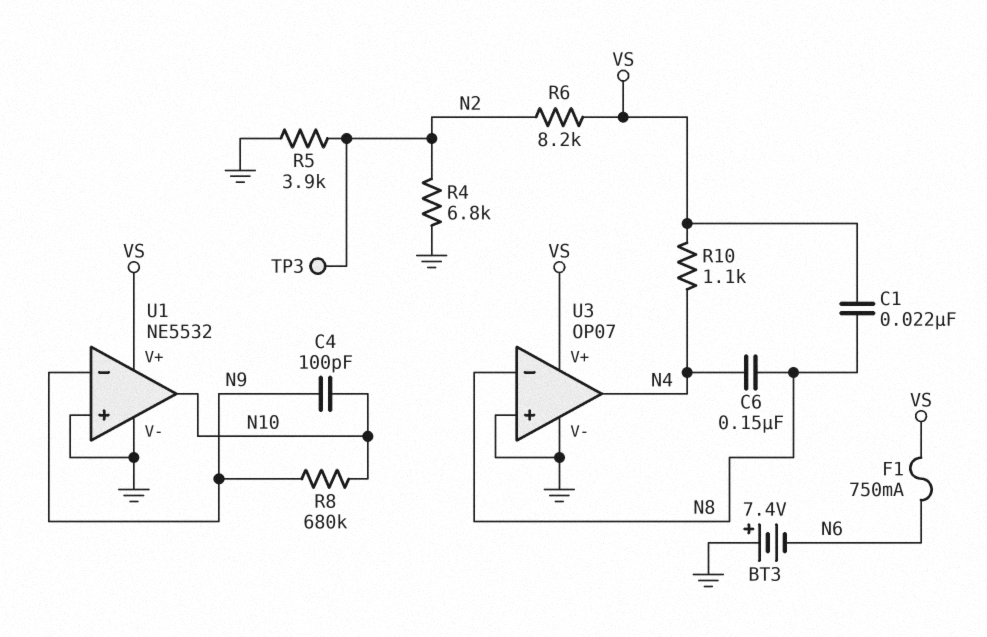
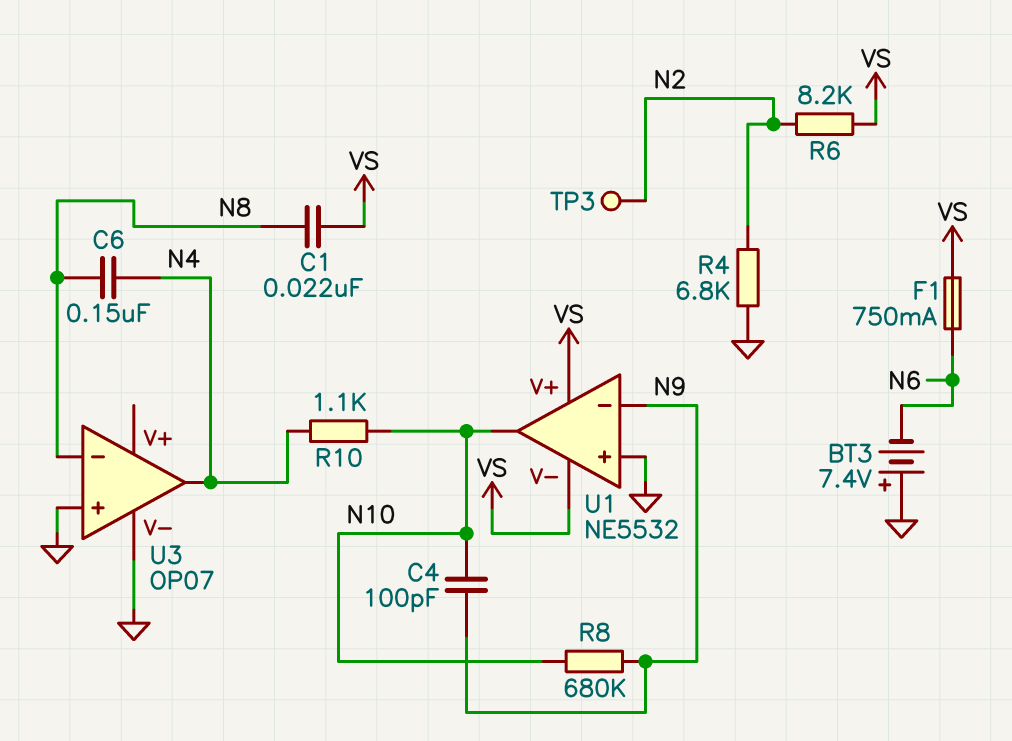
R5: 3.9k (GND, N2) -> none
R10: 1.1k (N4, VS) -> 1.1k (N4, N10)
U1 pin V-: GND -> VS
U3 pin V+: VS -> none

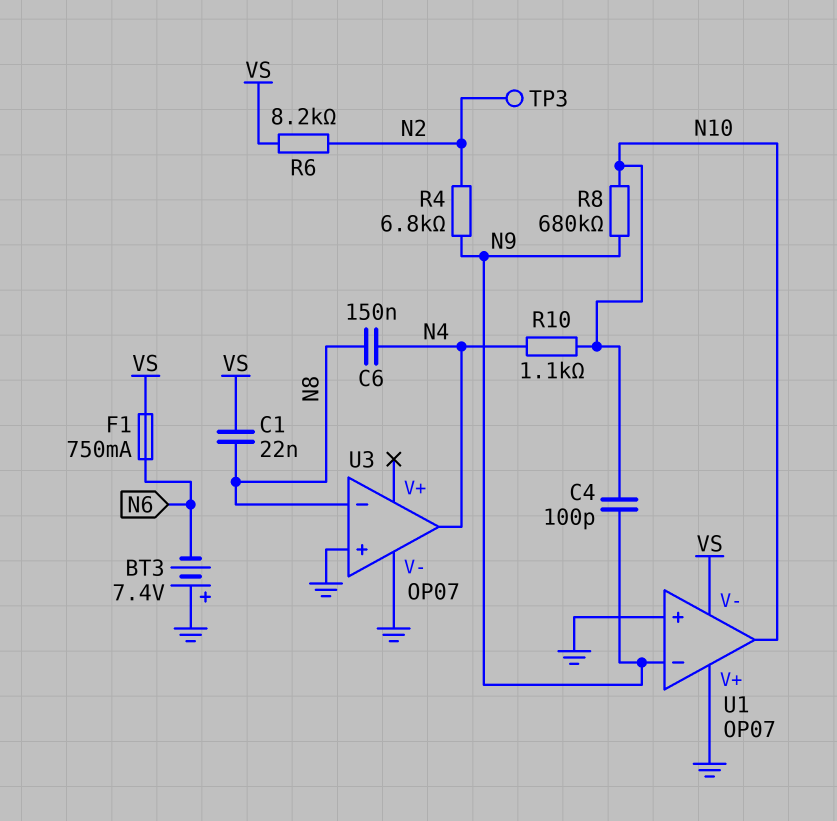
R4: 6.8k (GND, N2) -> 6.8k (N2, N9)
U1: NE5532 -> OP07
U1 pin V+: VS -> GND

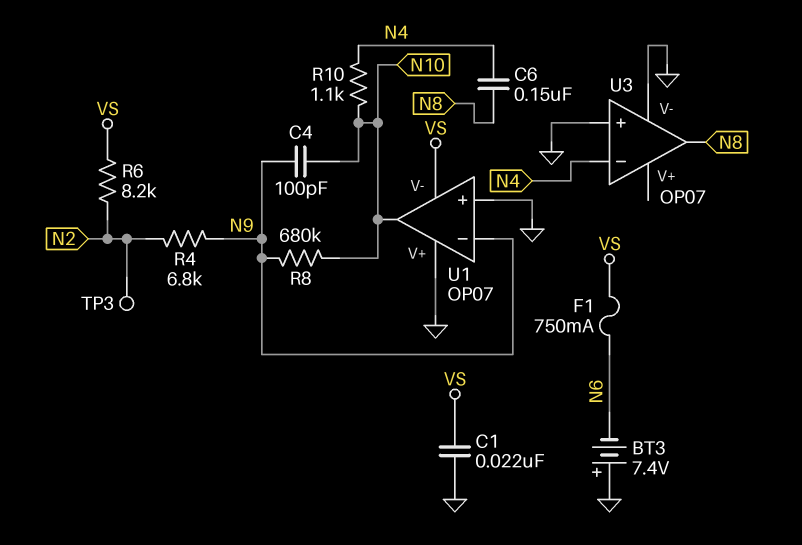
C1: 22nF (N8, VS) -> 22nF (GND, VS)
U3 pin in-: N8 -> N4
U3 pin out: N4 -> N8

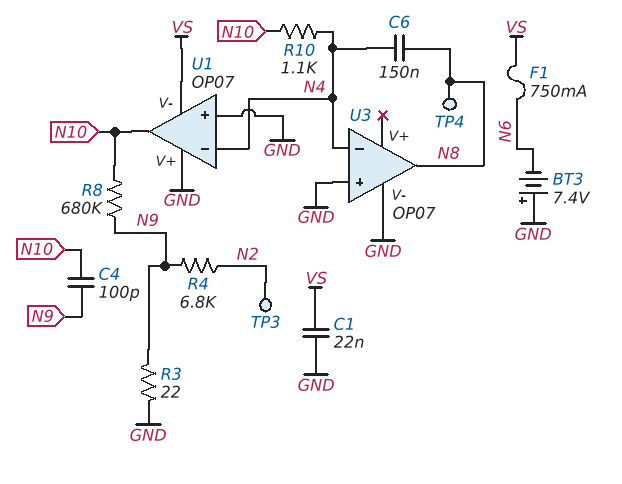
R3: none -> 22 (GND, N9)
R6: 8.2k (N2, VS) -> none
TP4: none -> test point (N8)
U1 pin in-: N9 -> N4

